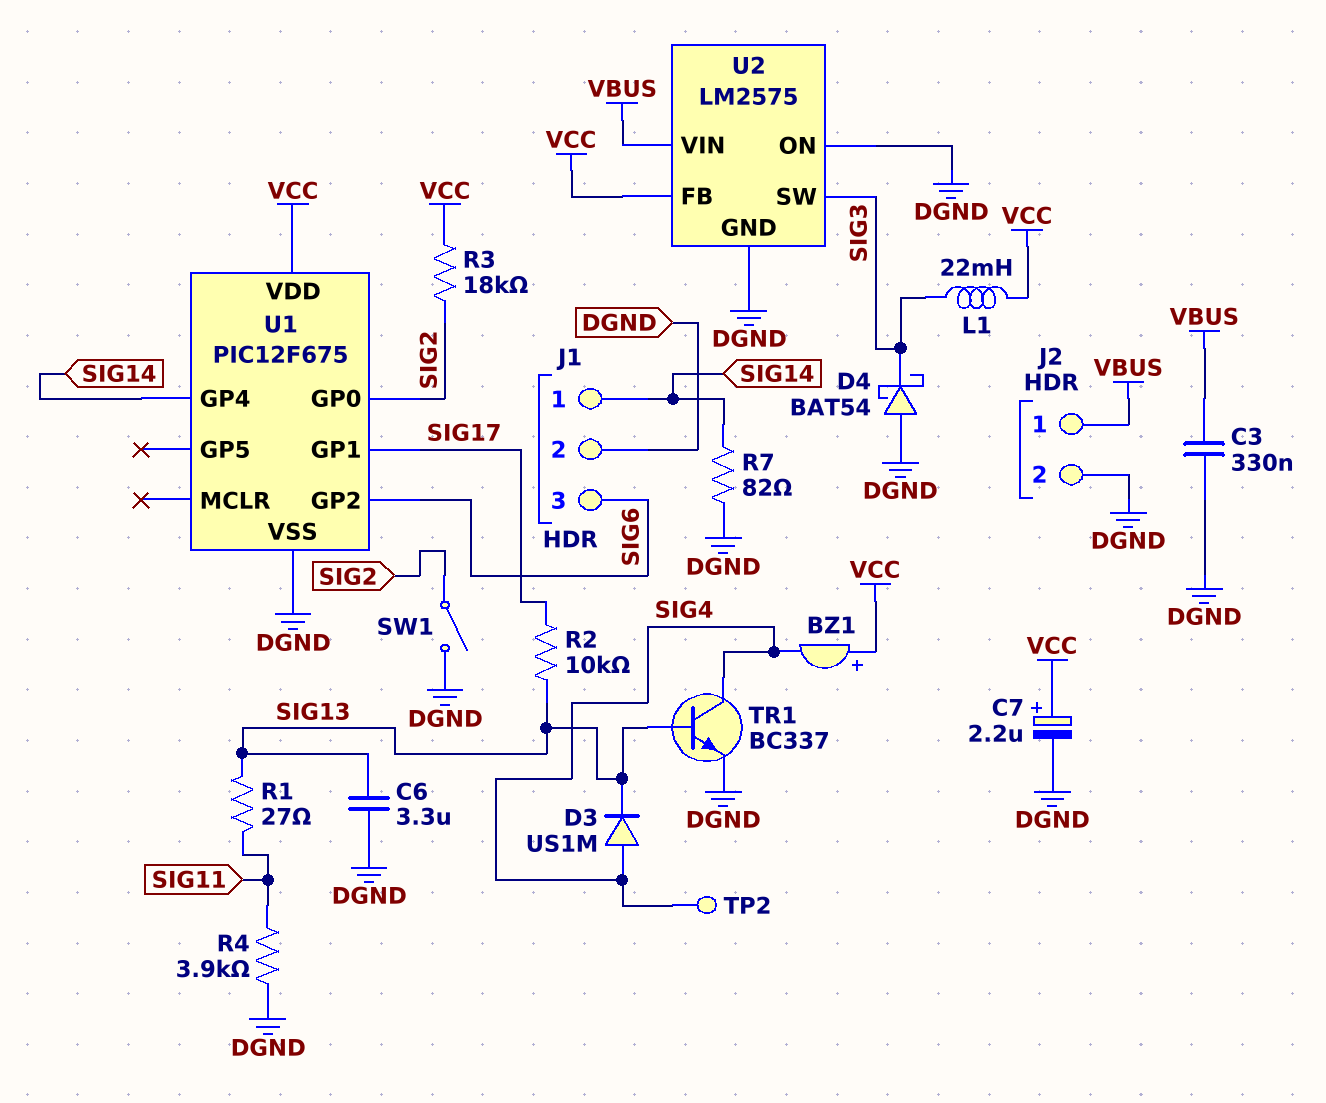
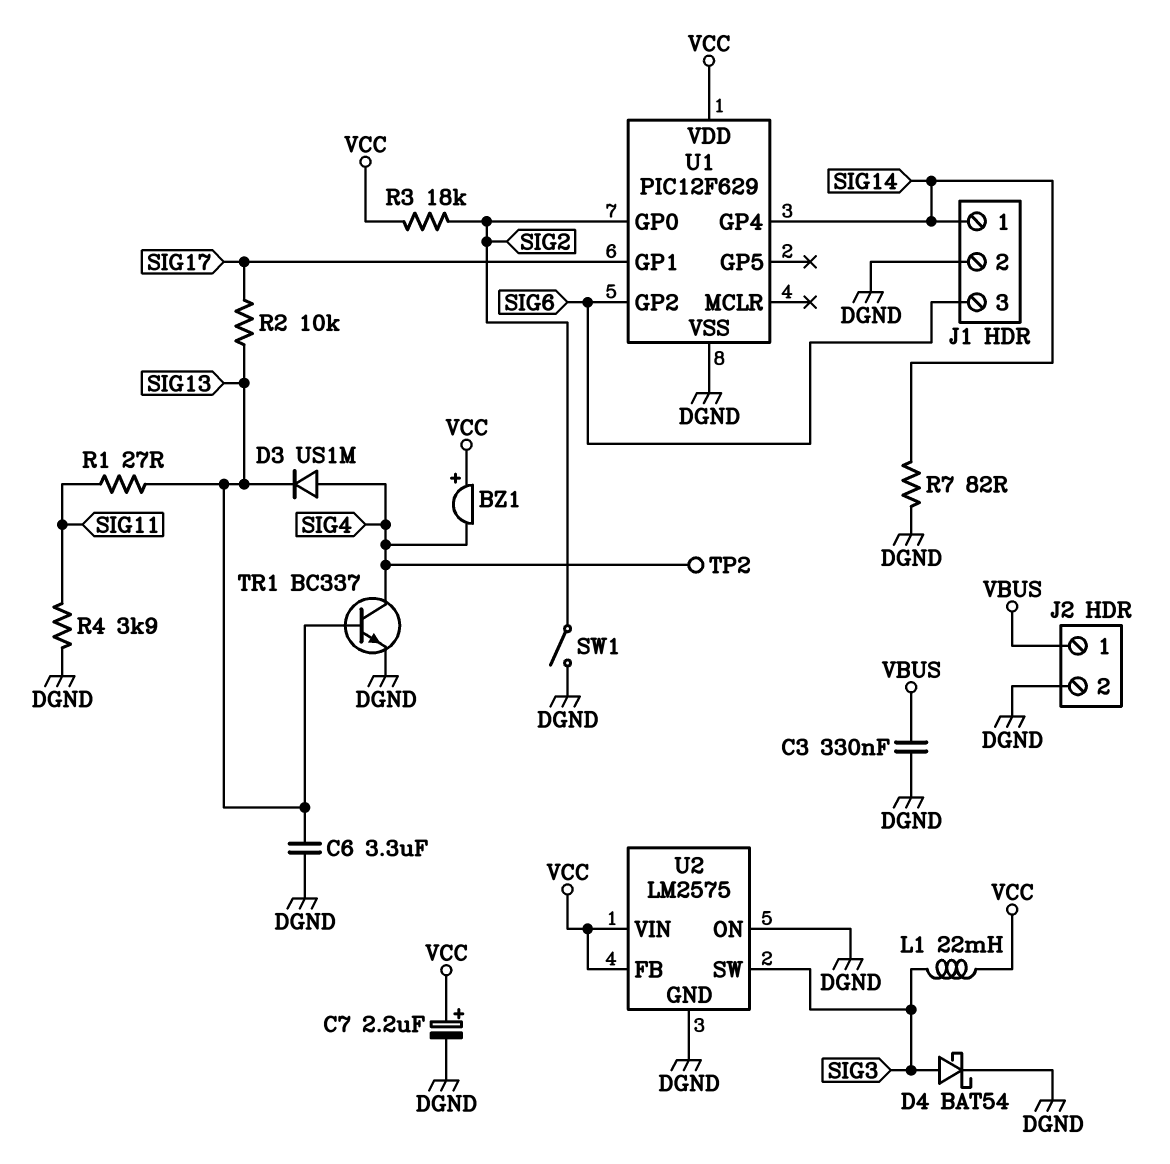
D4: schottky BAT54 (A DGND, K SIG3) -> schottky BAT54 (A SIG3, K DGND)
U1: PIC12F675 -> PIC12F629
U2 pin VIN: VBUS -> VCC

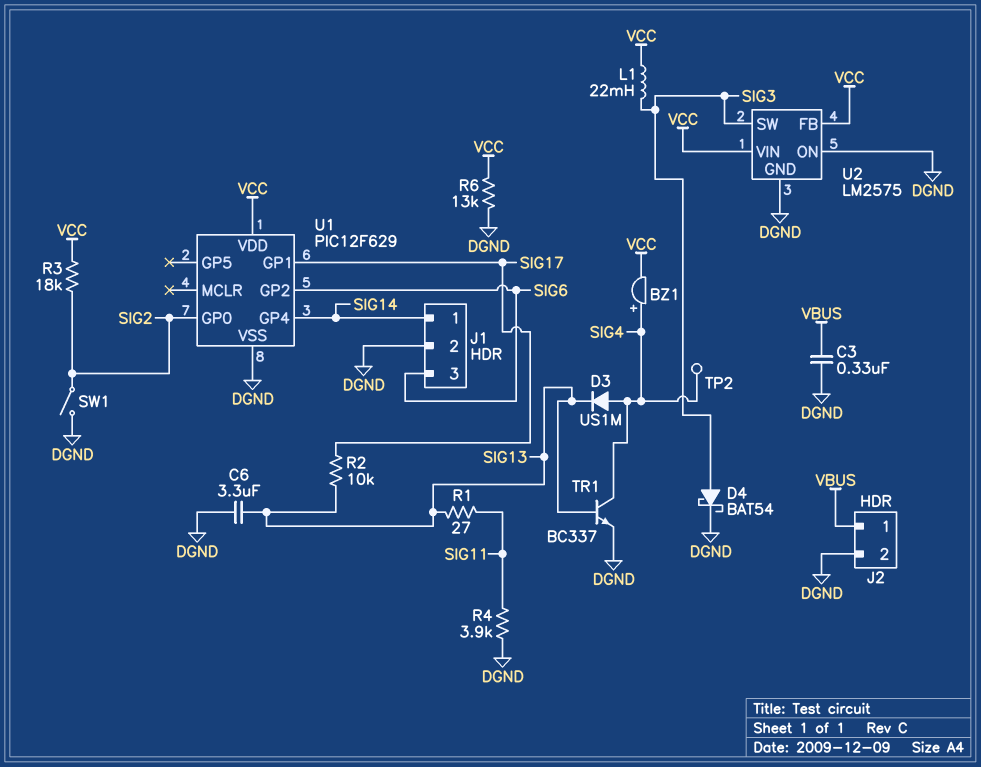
BZ1: buzzer (plus VCC, minus SIG4) -> buzzer (plus SIG4, minus VCC)
C7: 2.2uF (plus VCC, minus DGND) -> none
R6: none -> 13k (DGND, VCC)
R7: 82 (DGND, SIG14) -> none

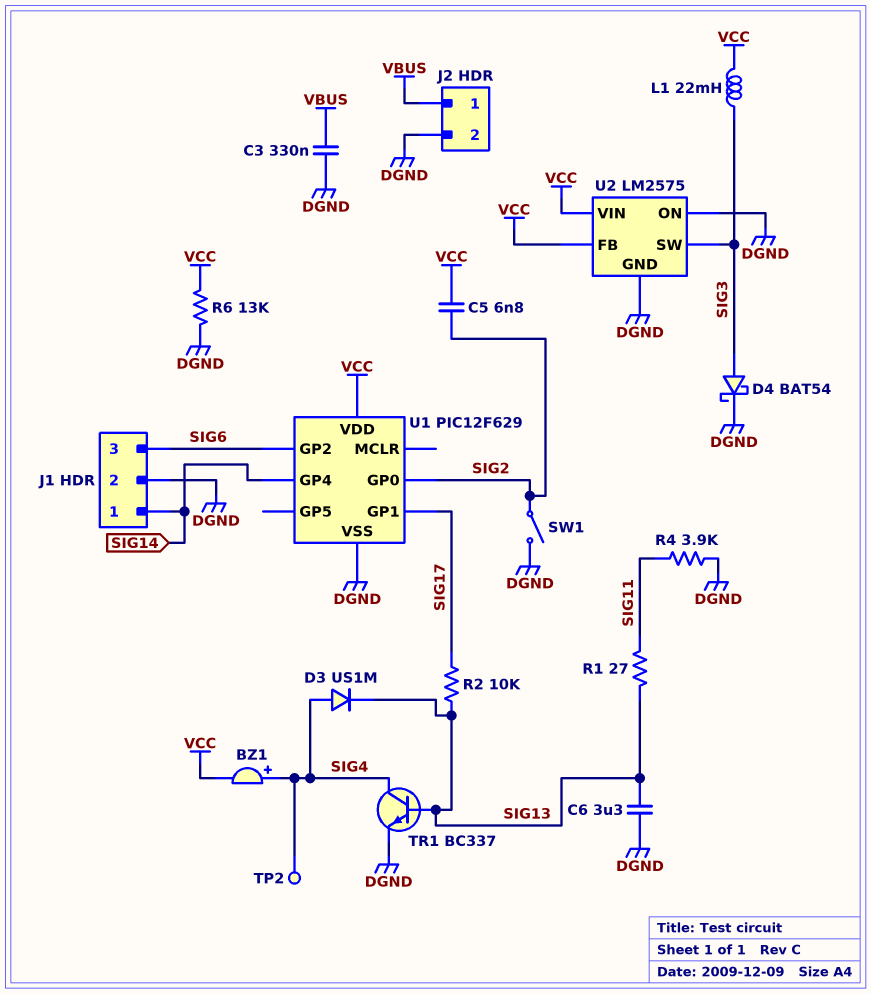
C5: none -> 6.8nF (SIG2, VCC)
R3: 18k (SIG2, VCC) -> none

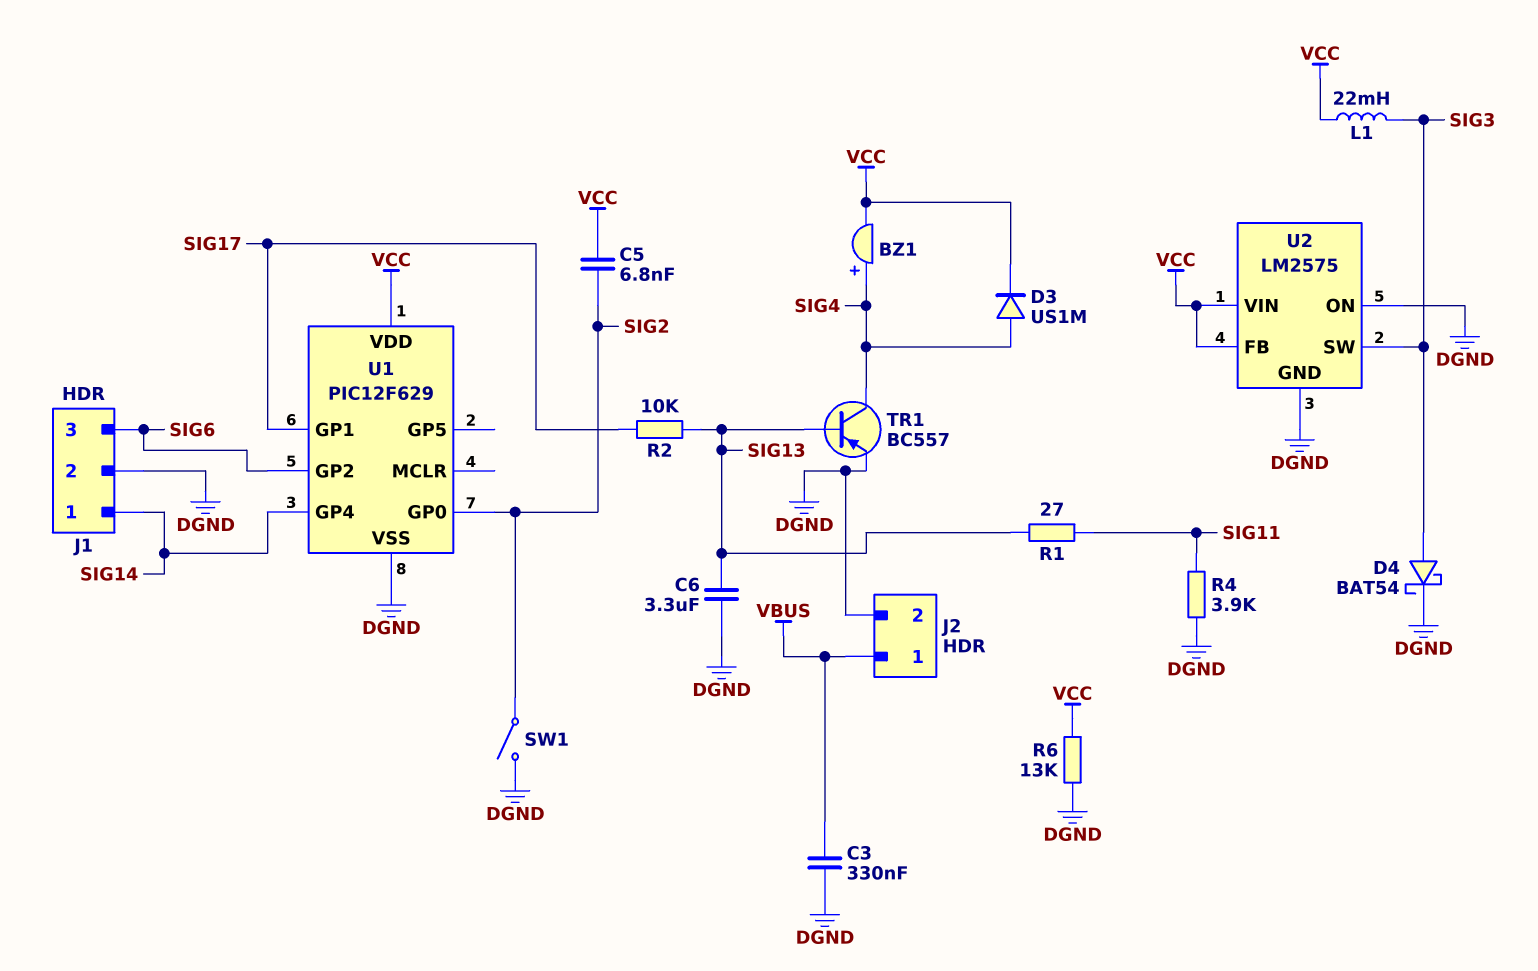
D3: diode US1M (A SIG4, K SIG13) -> diode US1M (A SIG4, K VCC)
TP2: test point (SIG4) -> none
TR1: NPN BC337 (B SIG13, C SIG4, E DGND) -> PNP BC557 (B SIG13, C SIG4, E DGND)

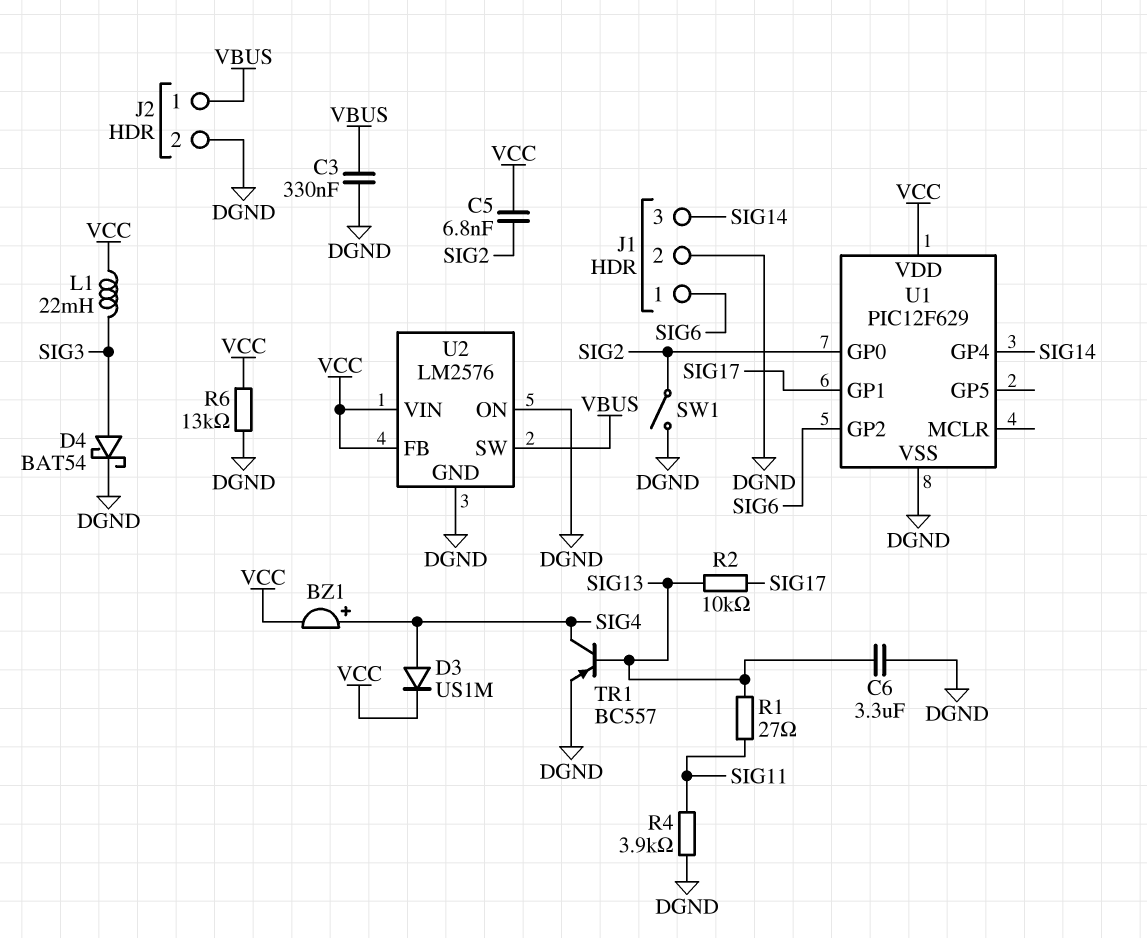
J1 pin 1: SIG14 -> SIG6
J1 pin 3: SIG6 -> SIG14
U2: LM2575 -> LM2576
U2 pin SW: SIG3 -> VBUS

